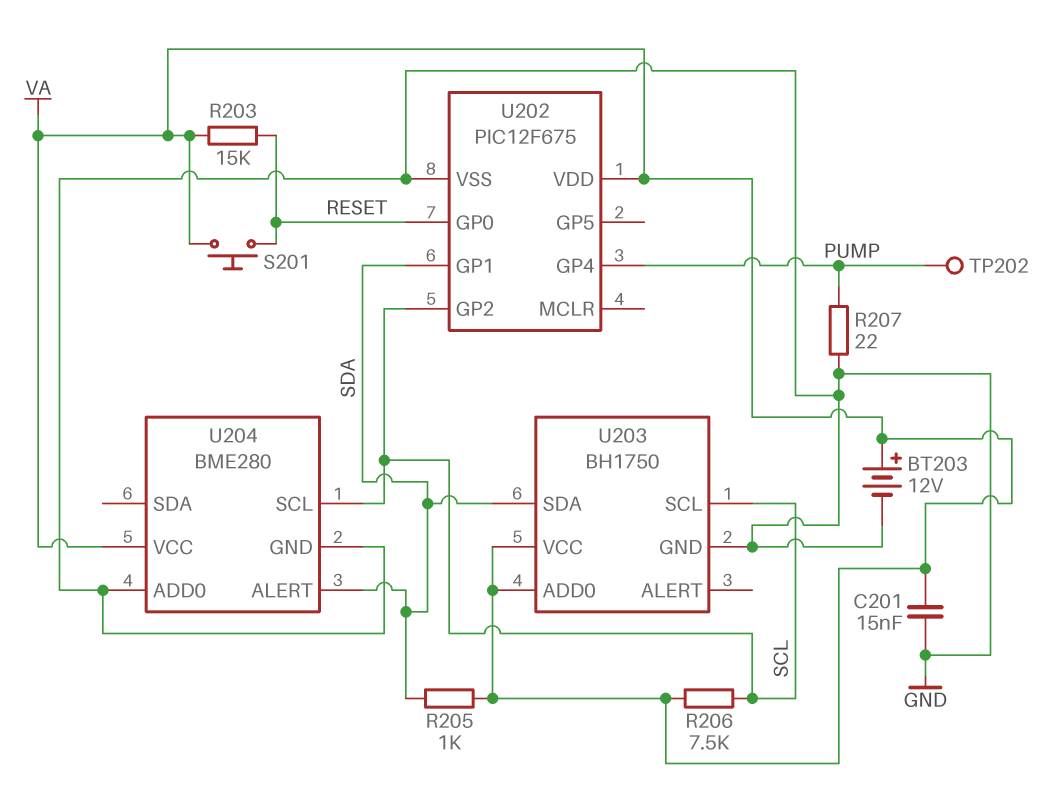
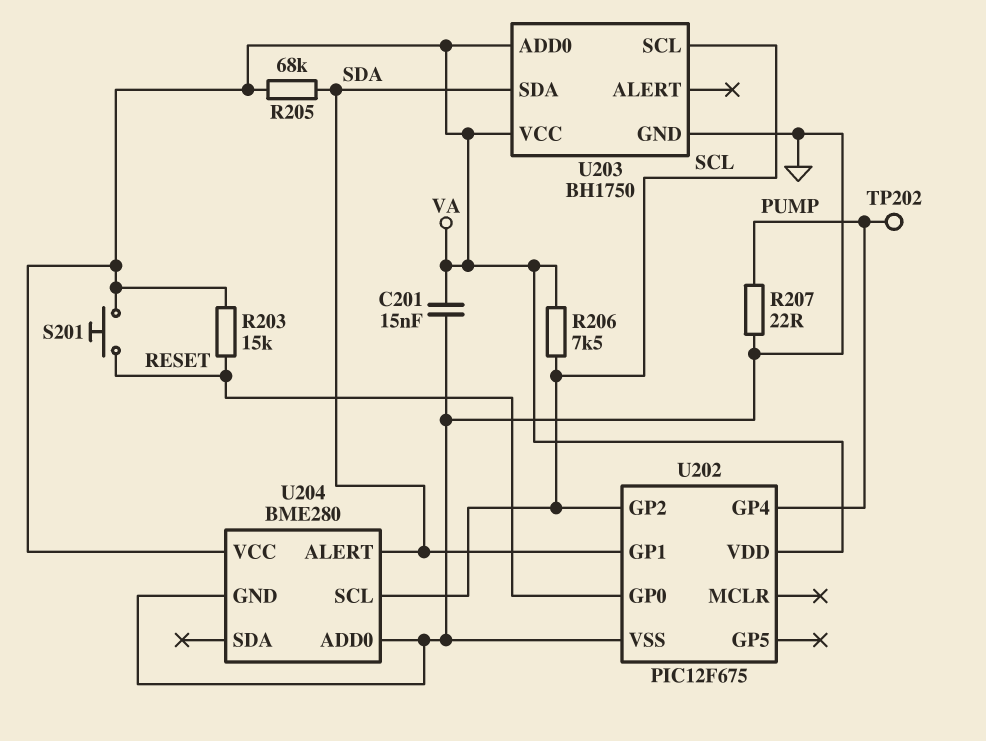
BT203: 12V (plus VA, minus GND) -> none
R205: 1k (SDA, VA) -> 68k (SDA, VA)

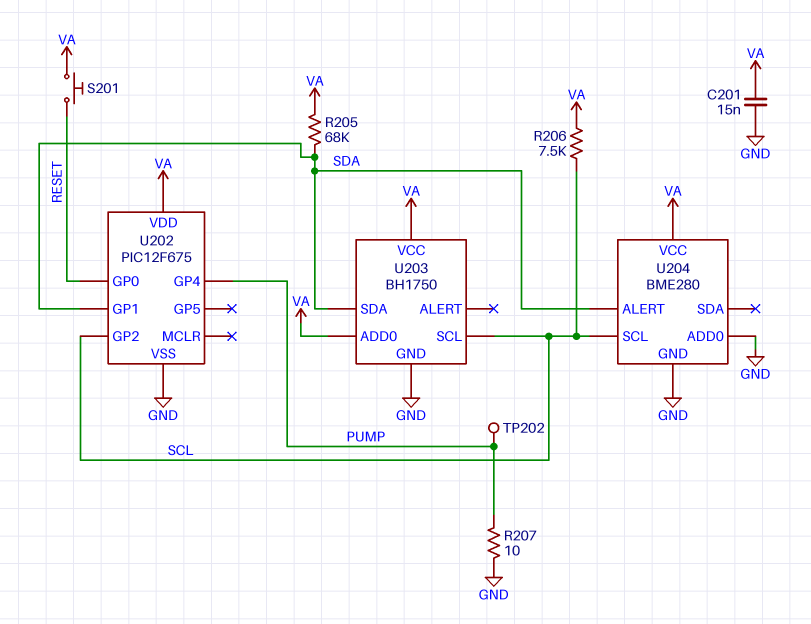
R203: 15k (RESET, VA) -> none
R207: 22 (GND, PUMP) -> 10 (GND, PUMP)

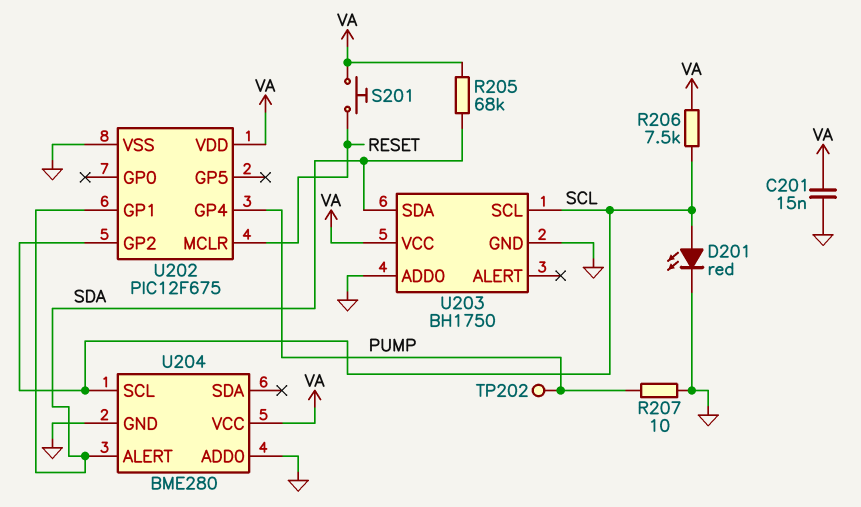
D201: none -> LED red (A SCL, K GND)
U202 pin GP0: RESET -> none
U202 pin MCLR: none -> RESET
U203 pin ADD0: VA -> GND

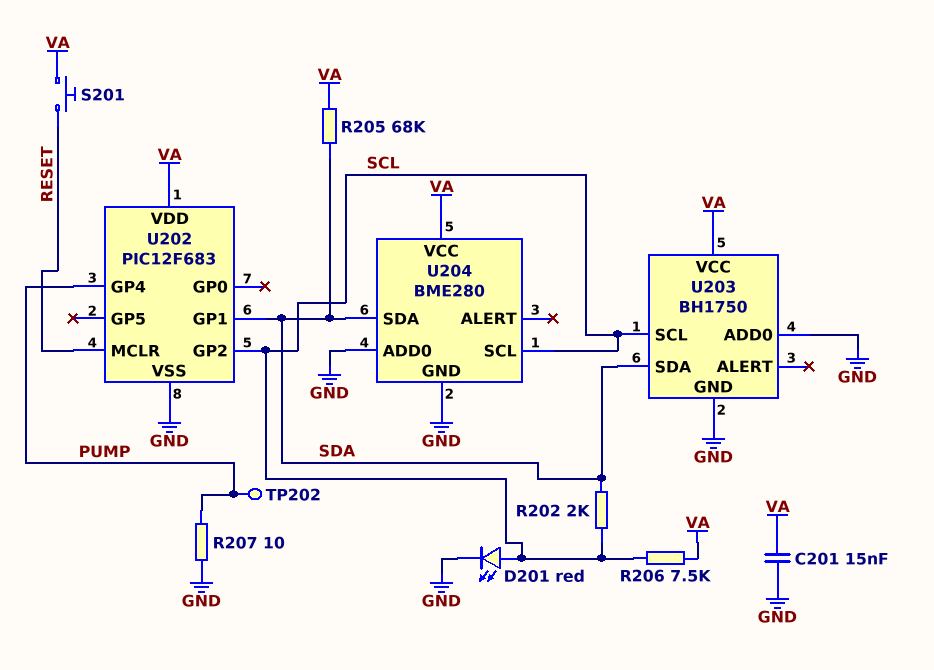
R202: none -> 2k (SCL, SDA)
U202: PIC12F675 -> PIC12F683
U204 pin ALERT: SDA -> none
U204 pin SDA: none -> SDA

